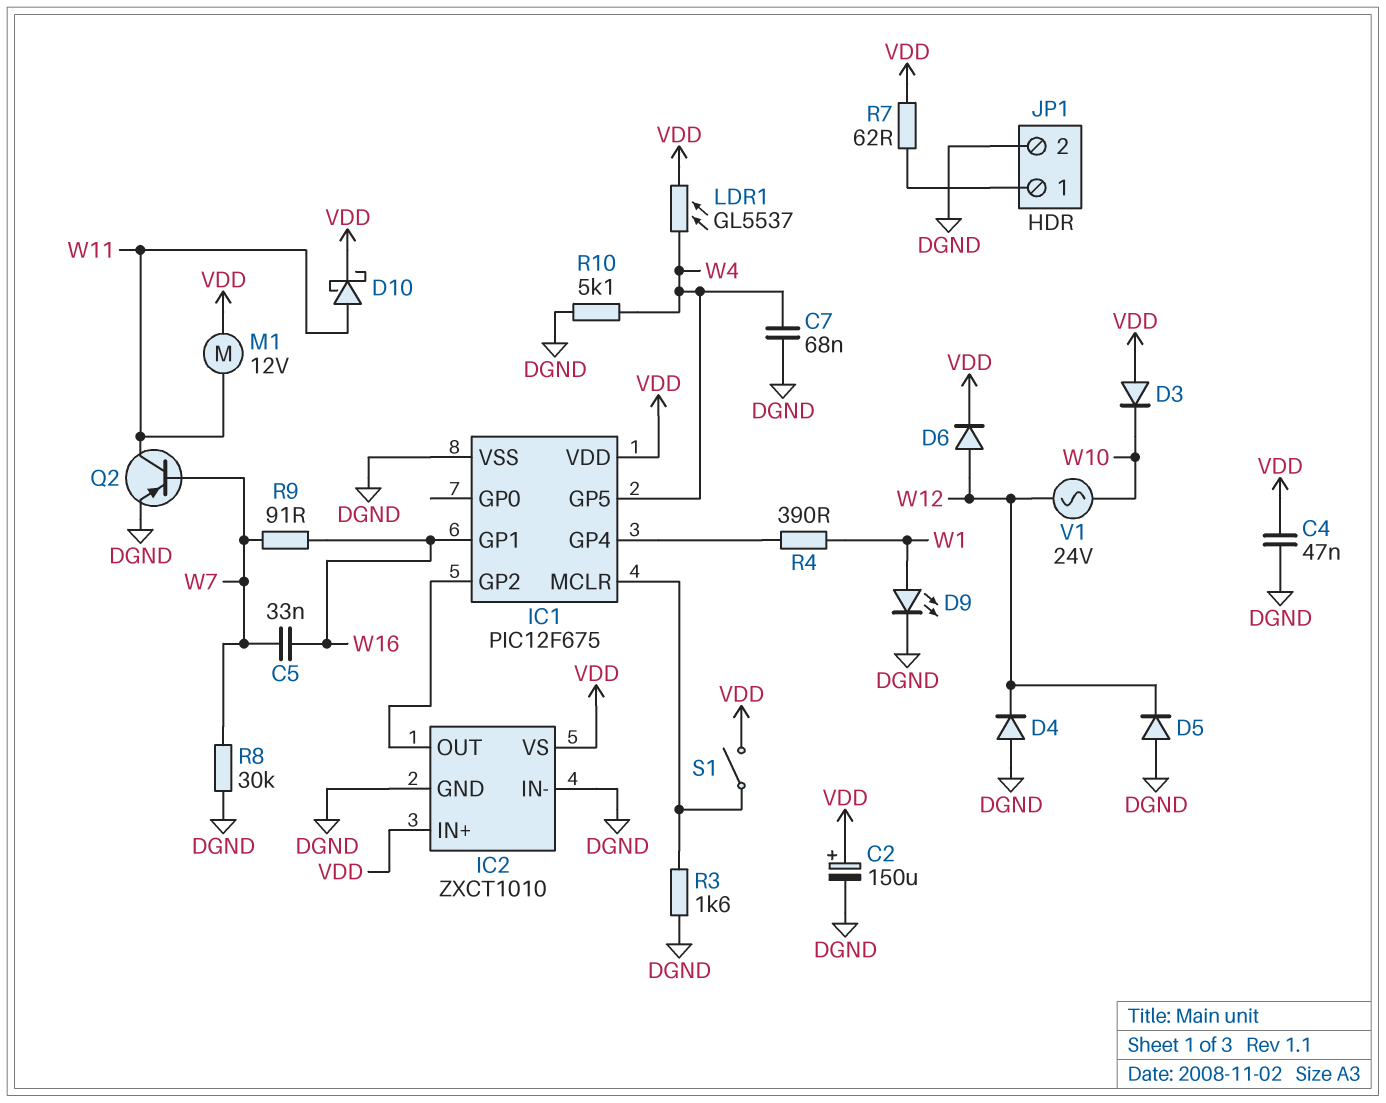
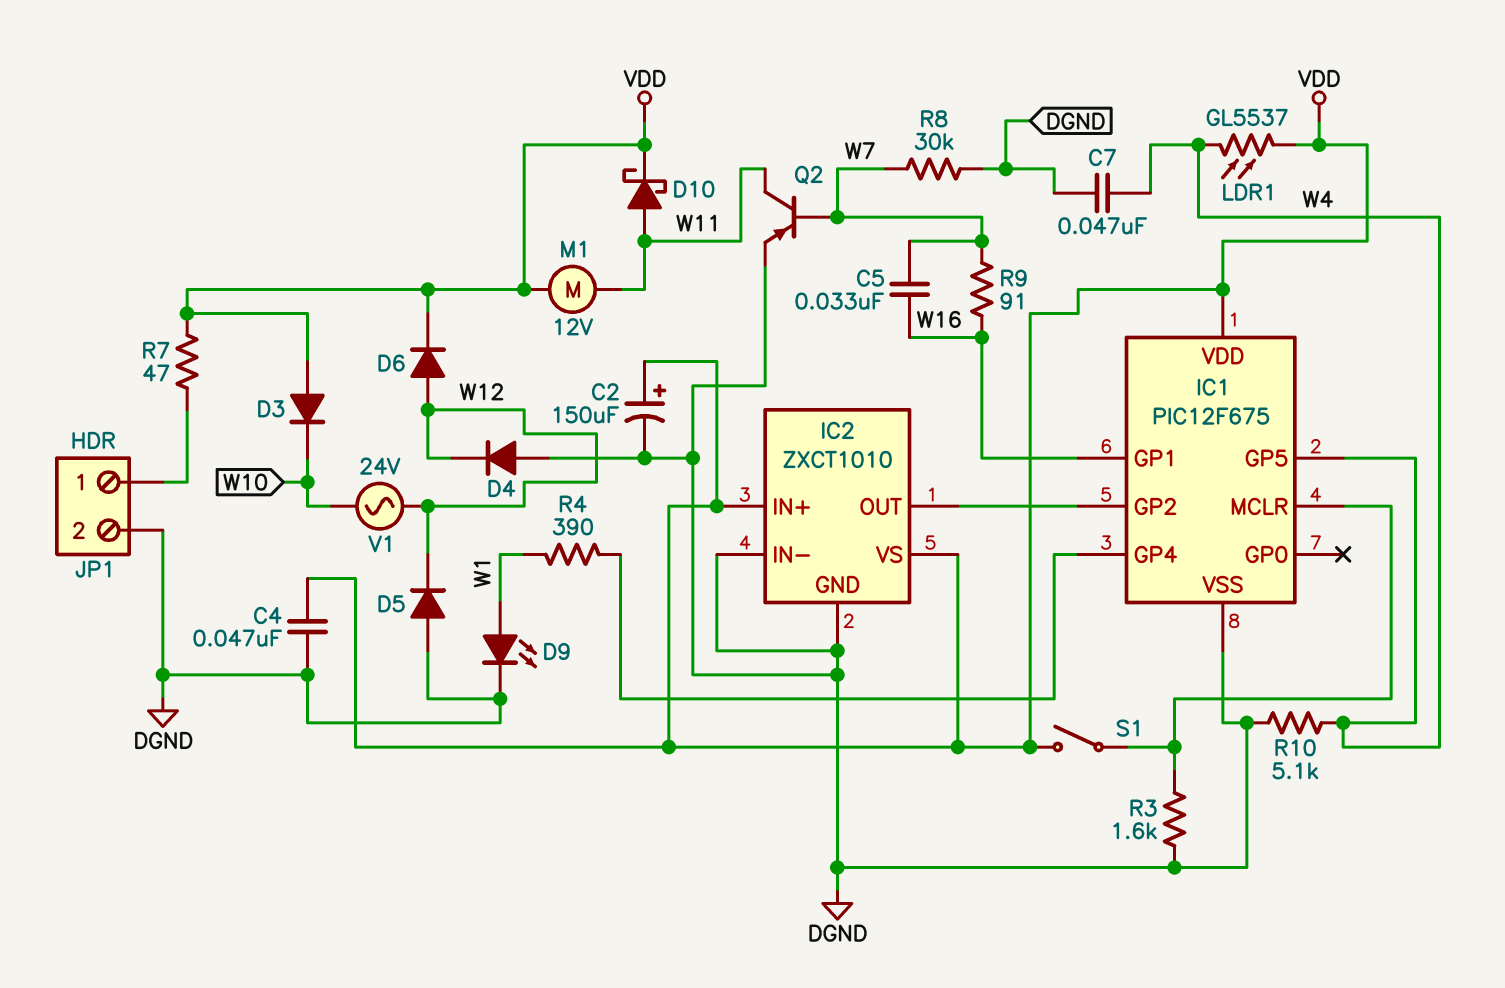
C7: 68nF (DGND, W4) -> 47nF (DGND, W4)
R7: 62 (JP1/1, VDD) -> 47 (JP1/1, VDD)

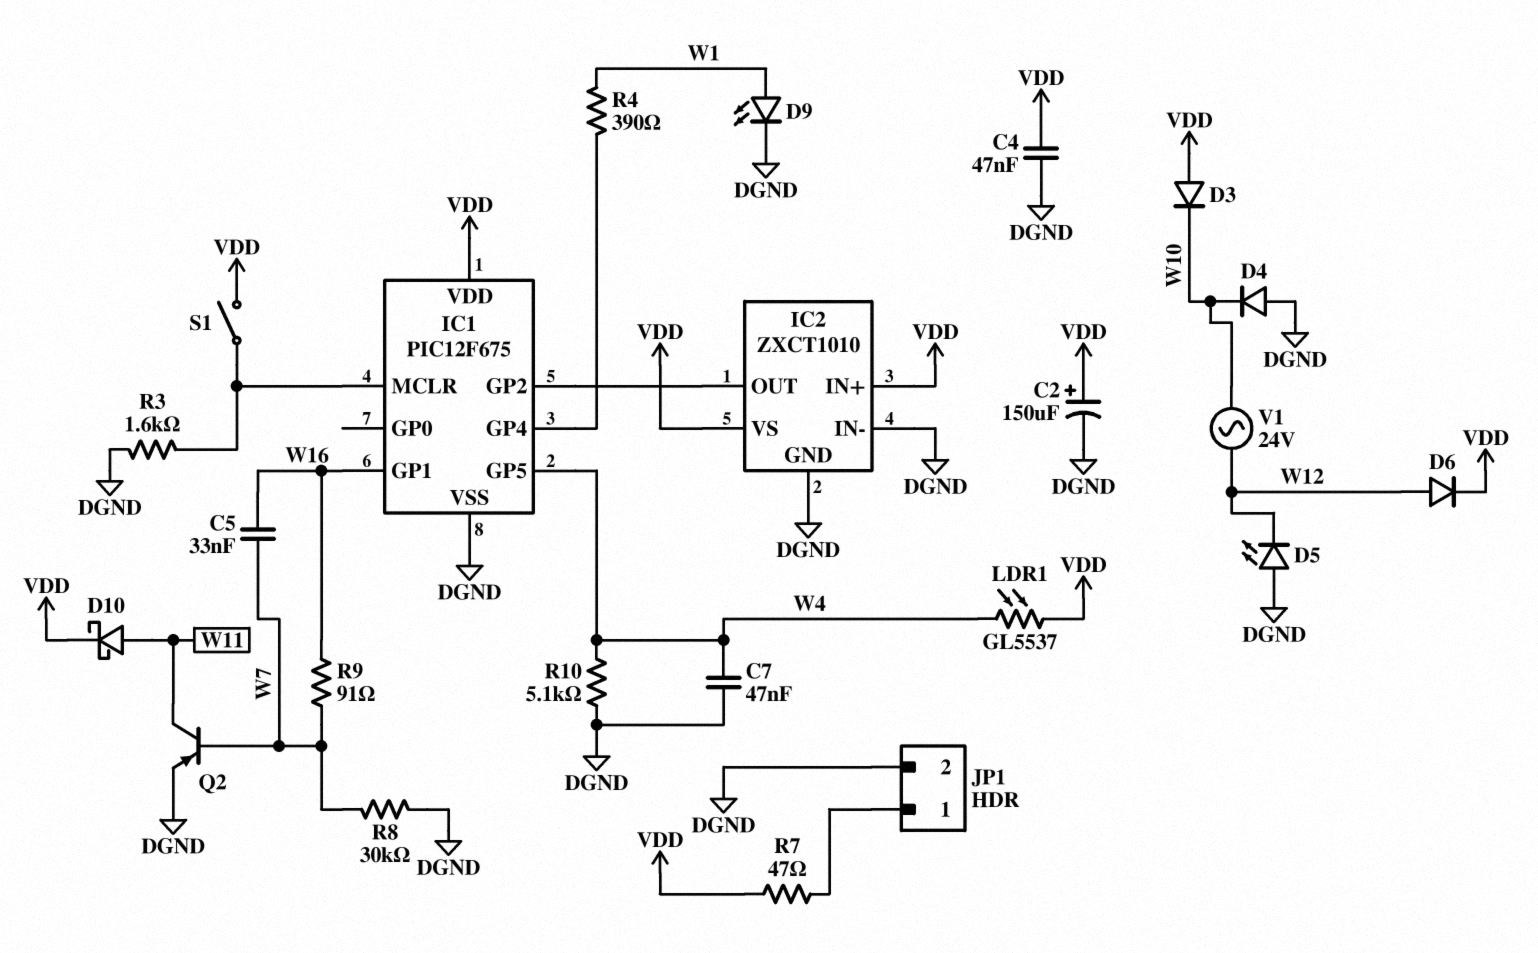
D4: diode (A DGND, K W12) -> diode (A DGND, K W10)
D5: diode (A DGND, K W12) -> LED (A DGND, K W12)
M1: motor 12V (VDD, W11) -> none

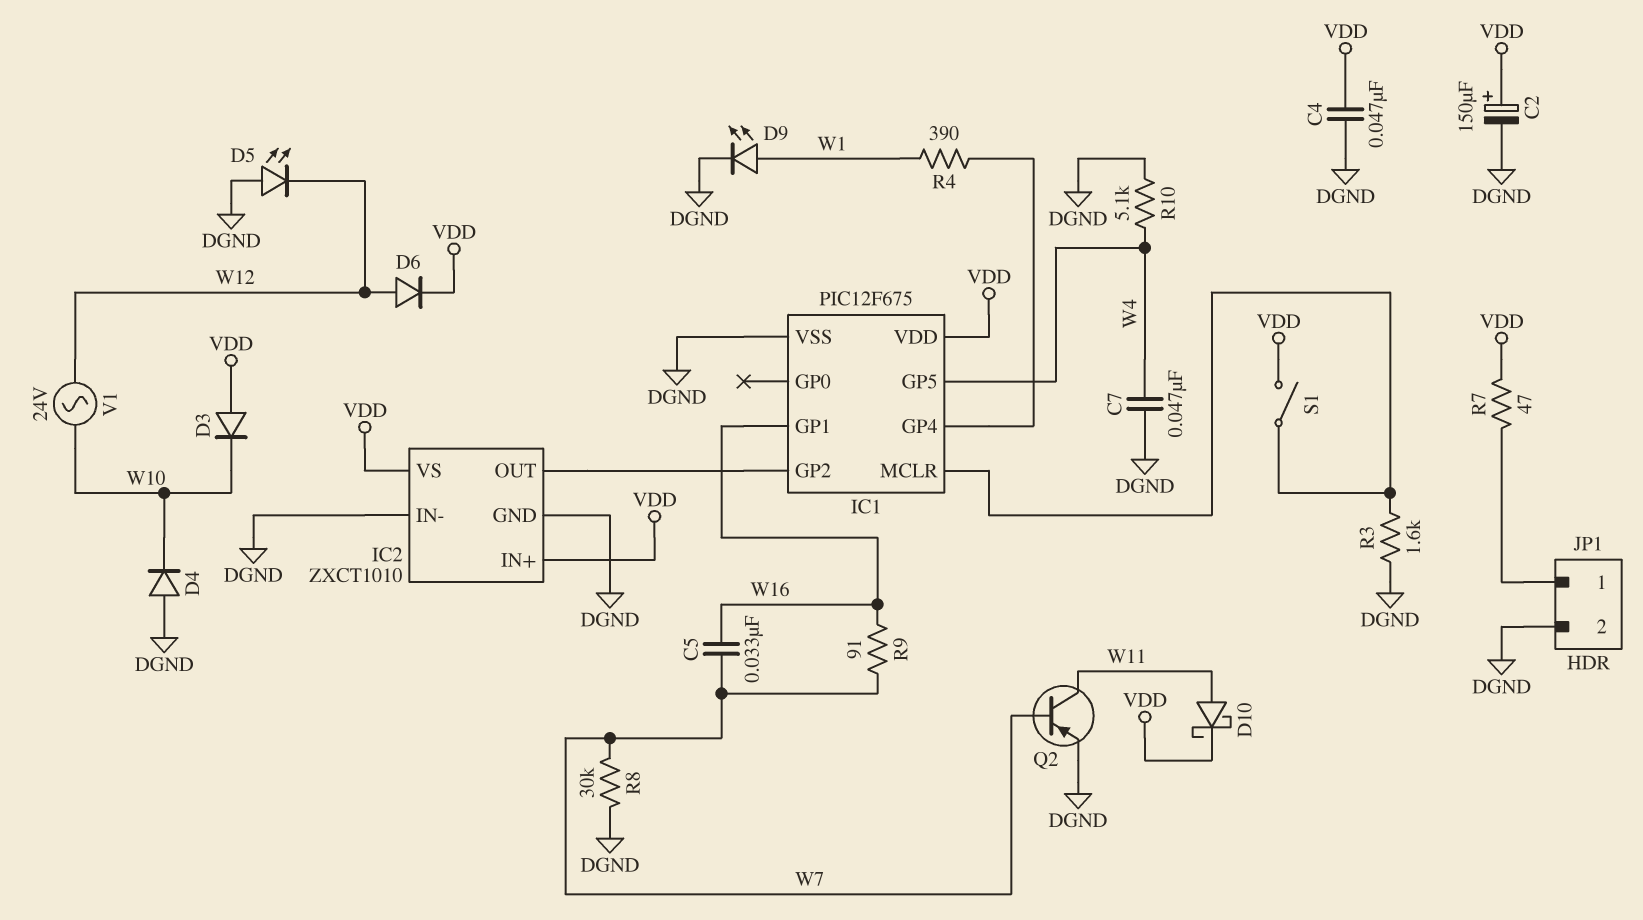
LDR1: GL5537 (VDD, W4) -> none

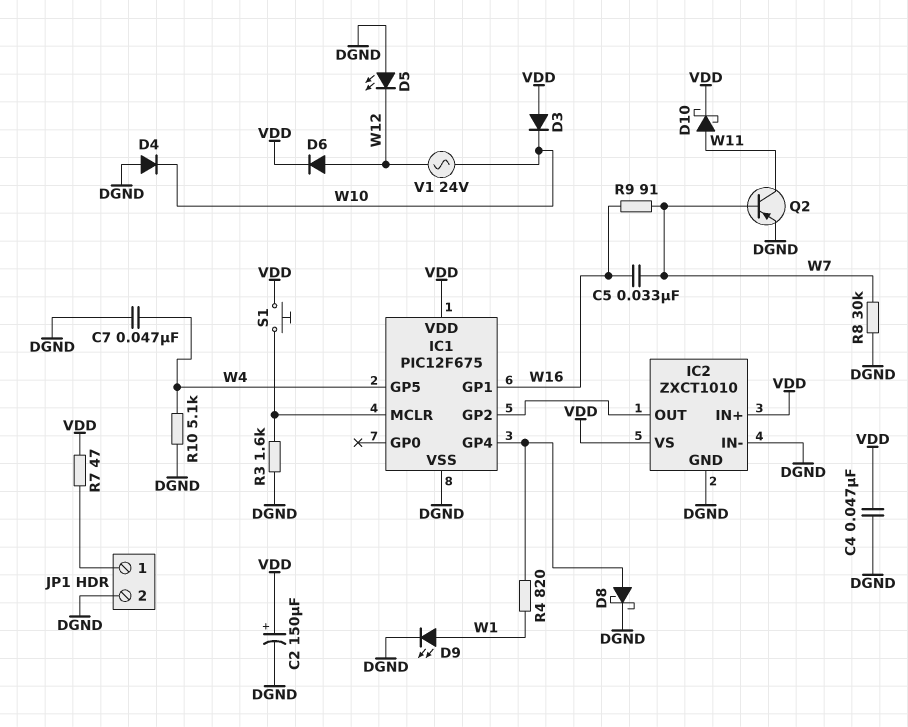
D8: none -> schottky (A IC1/GP4, K DGND)
R4: 390 (IC1/GP4, W1) -> 820 (IC1/GP4, W1)
S1: switch (IC1/MCLR, VDD) -> button (IC1/MCLR, VDD)

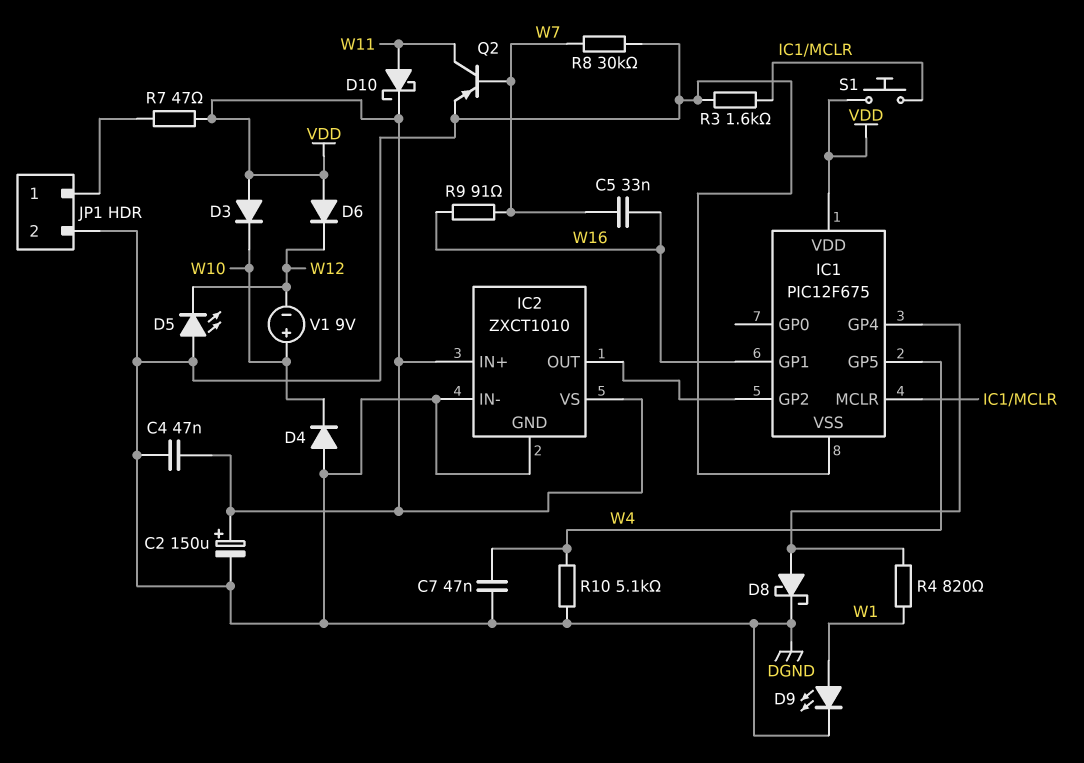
D6: diode (A W12, K VDD) -> diode (A VDD, K W12)
V1: AC 24V (W10, W12) -> 9V (plus W10, minus W12)

